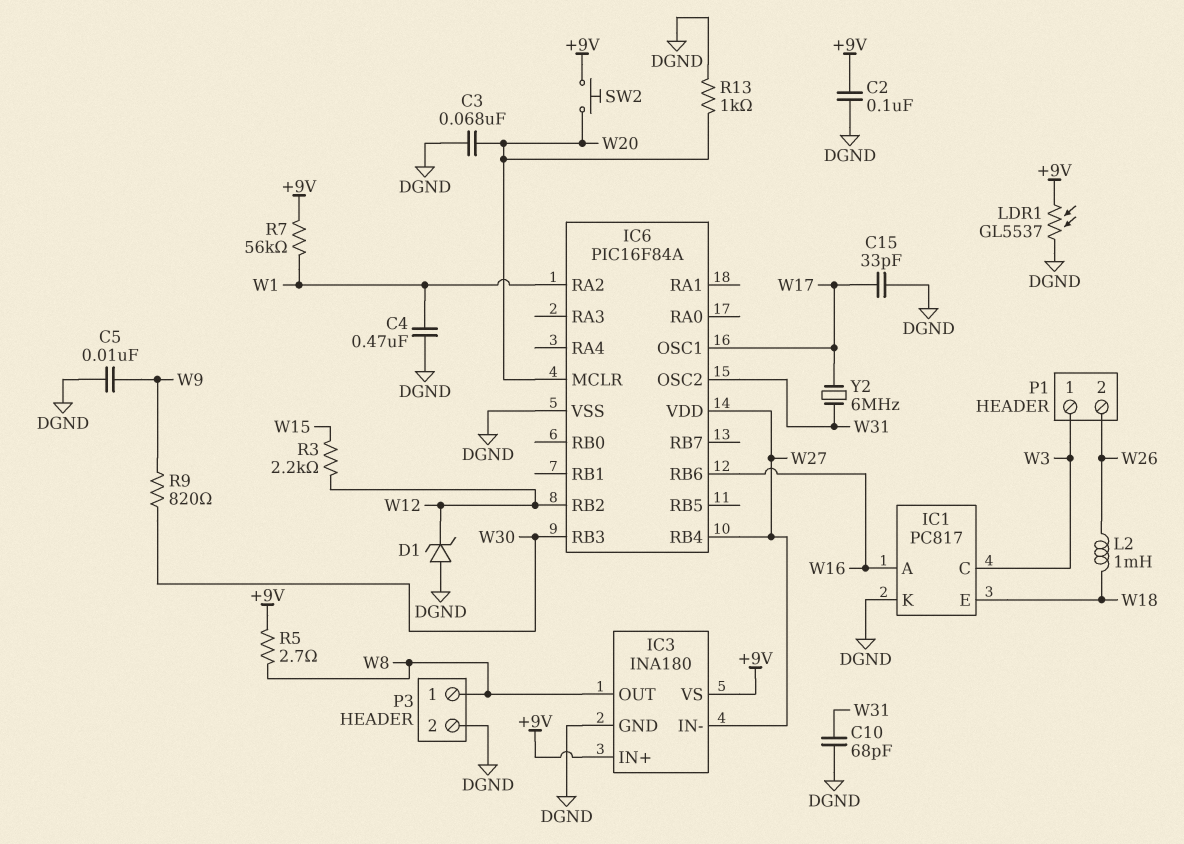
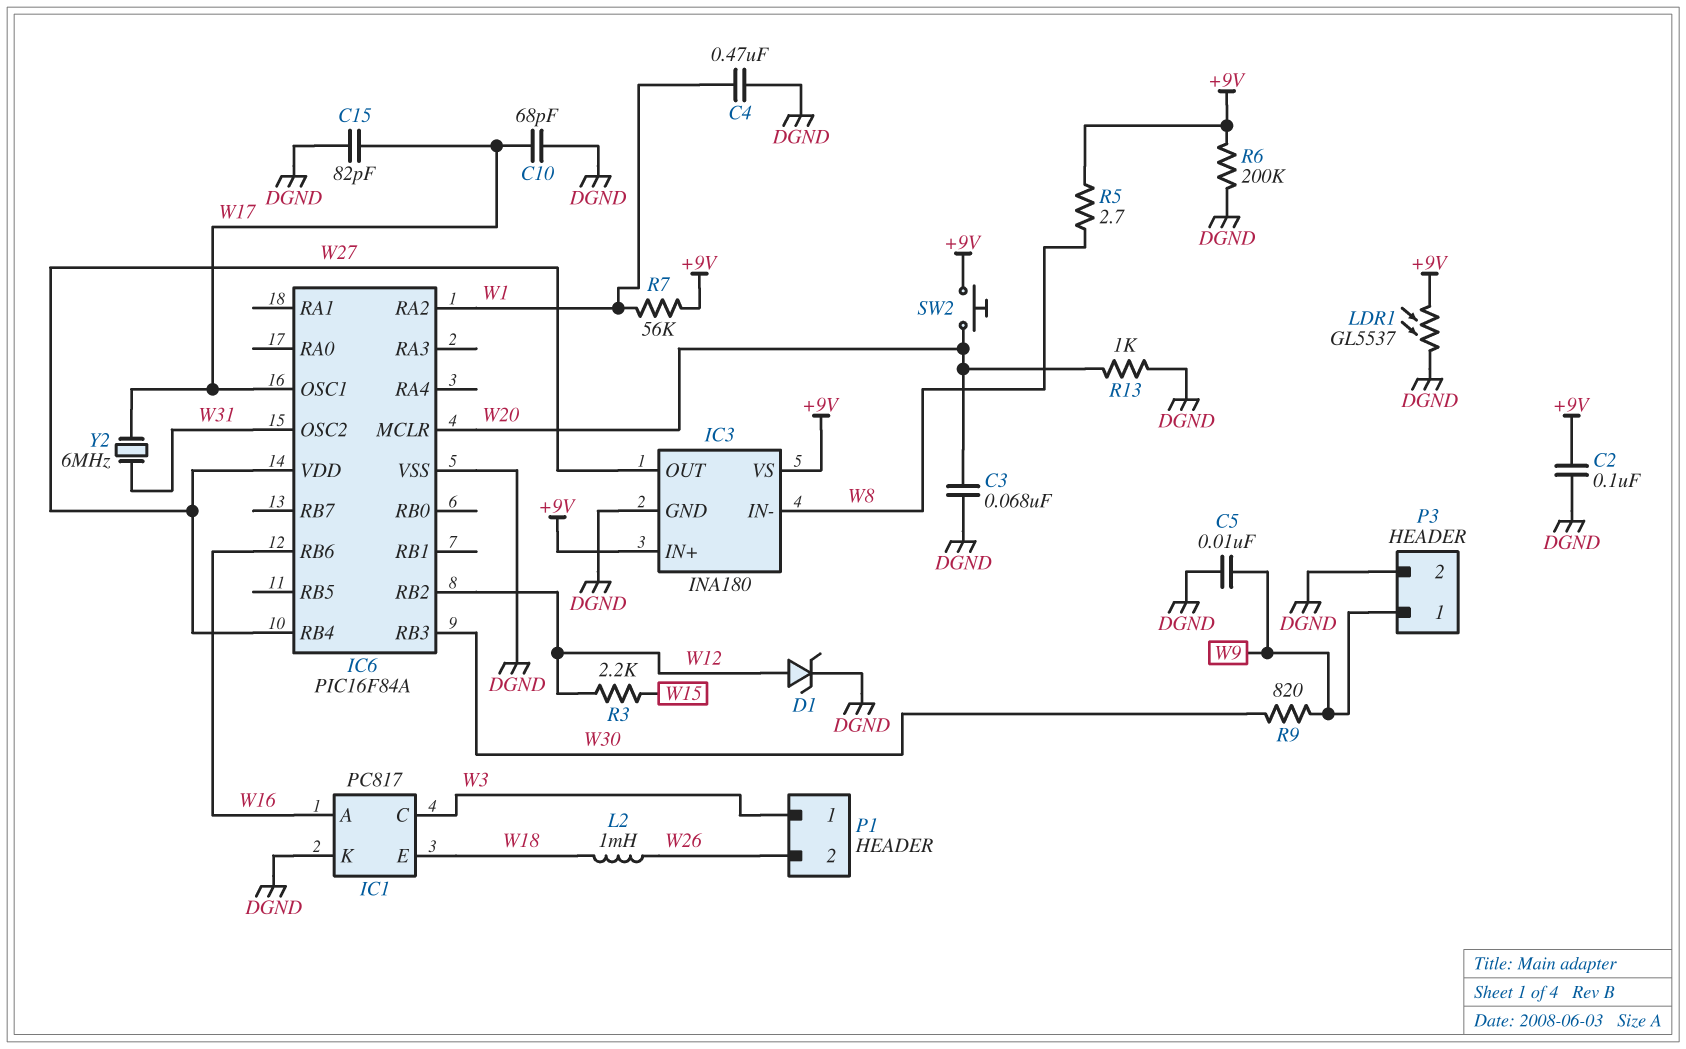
C10: 68pF (DGND, W31) -> 68pF (DGND, W17)
C15: 33pF (DGND, W17) -> 82pF (DGND, W17)
D1: zener (A DGND, K W12) -> zener (A W12, K DGND)
IC3 pin IN-: W27 -> W8
IC3 pin OUT: W8 -> W27
P3 pin 1: W8 -> W9
R6: none -> 200k (+9V, DGND)

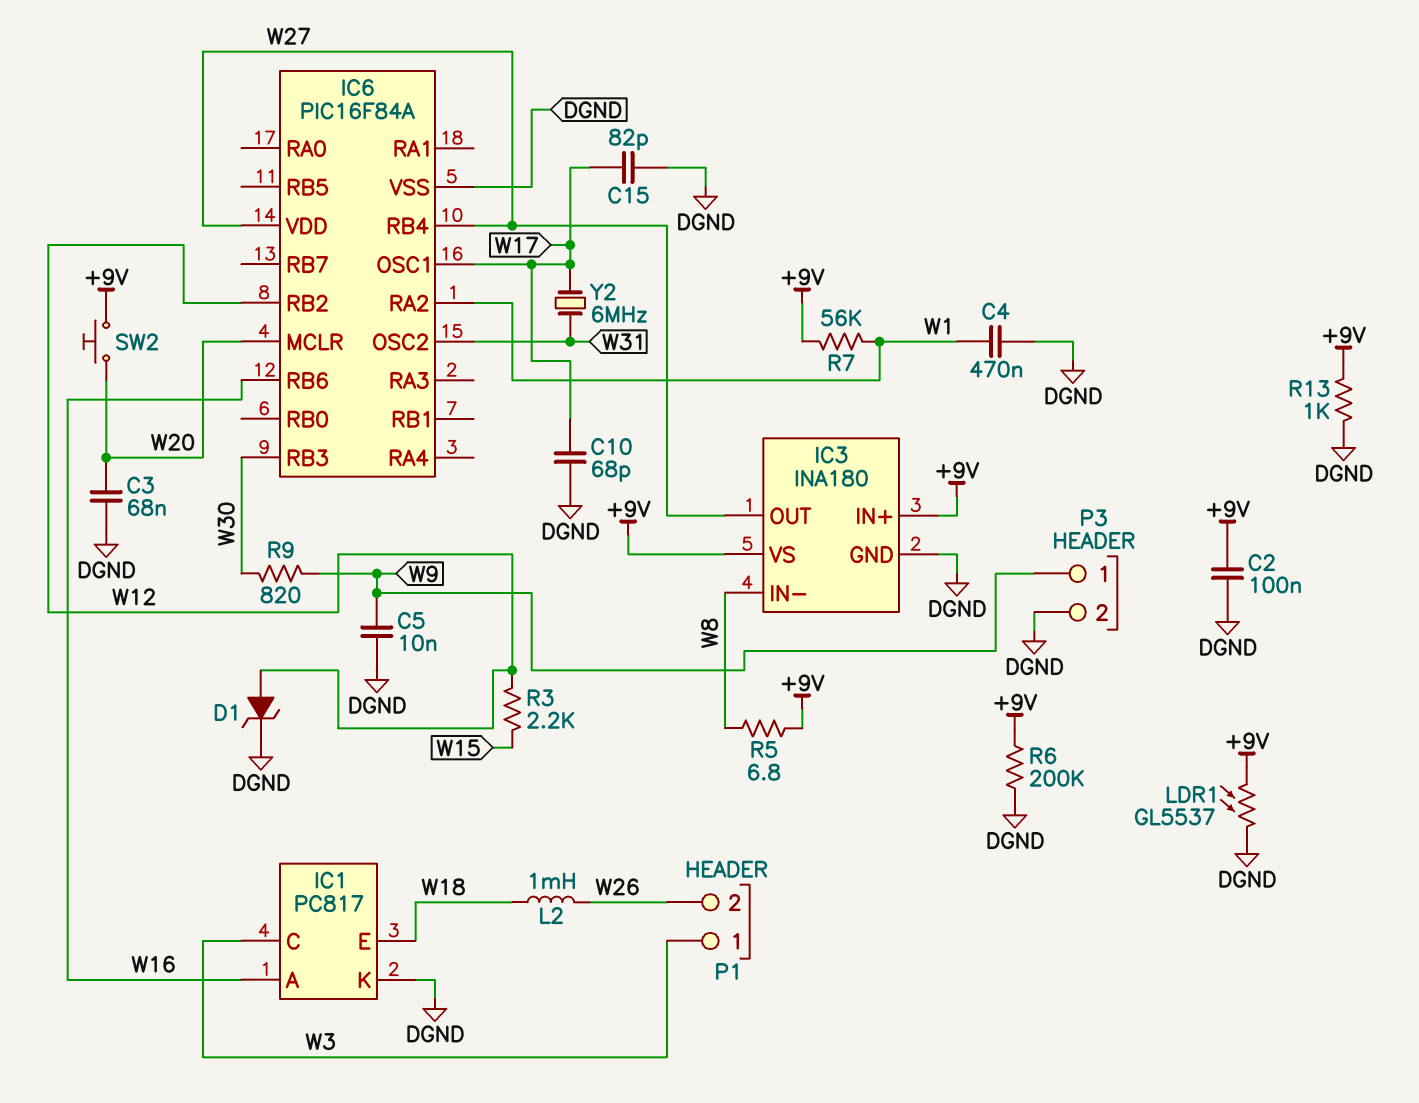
R5: 2.7 (+9V, W8) -> 6.8 (+9V, W8)
R13: 1k (DGND, W20) -> 1k (+9V, DGND)

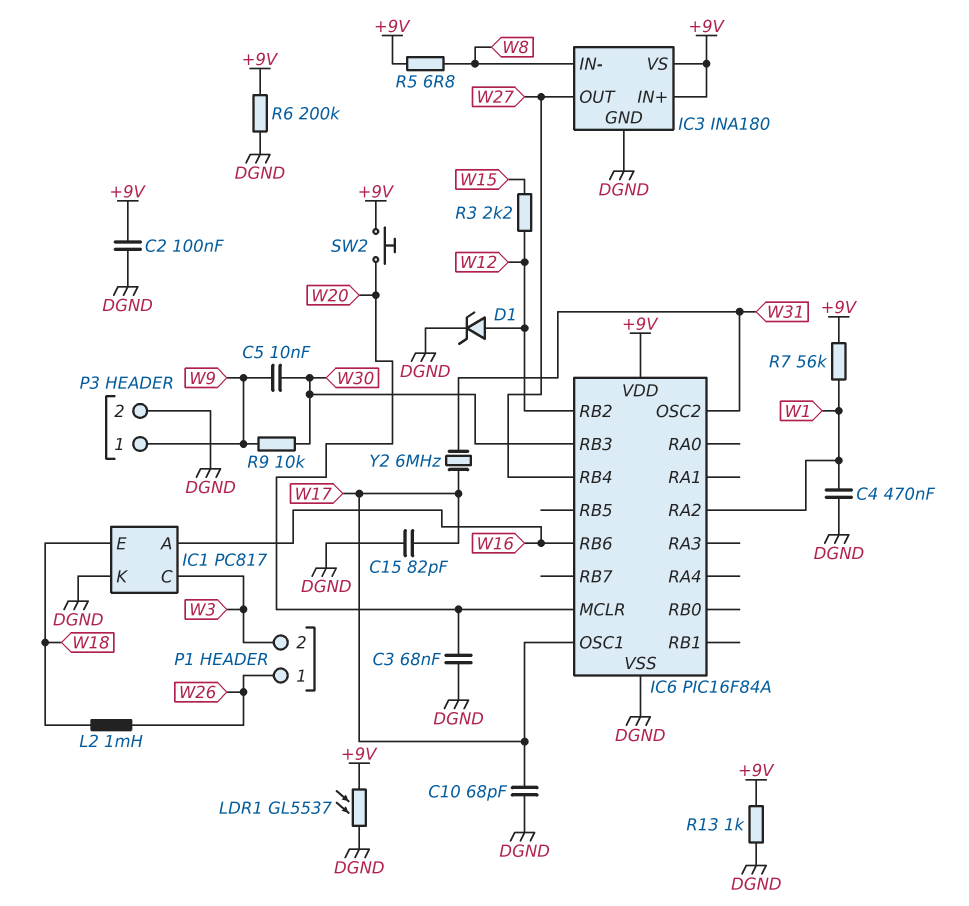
C5: 10nF (DGND, W9) -> 10nF (W9, W30)
IC6 pin VDD: W27 -> +9V
P1 pin 1: W3 -> W26
P1 pin 2: W26 -> W3
R9: 820 (W9, W30) -> 10k (W9, W30)

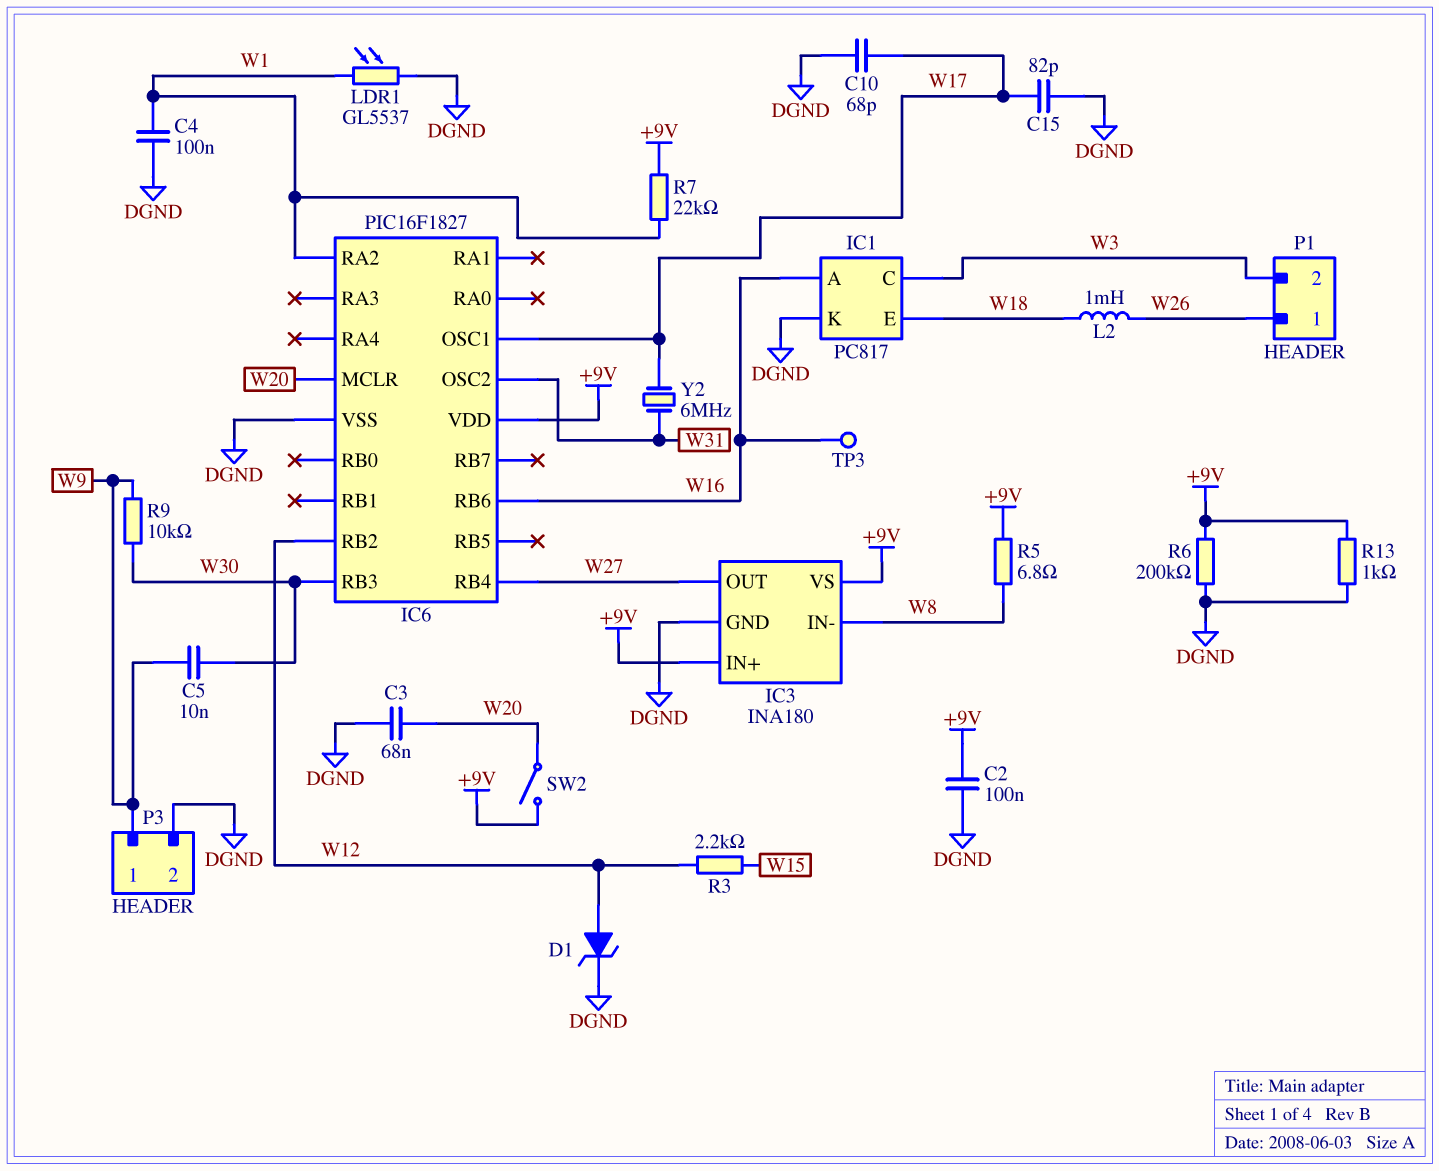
C4: 470nF (DGND, W1) -> 100nF (DGND, W1)
IC6: PIC16F84A -> PIC16F1827
LDR1: GL5537 (+9V, DGND) -> GL5537 (DGND, W1)
R7: 56k (+9V, W1) -> 22k (+9V, W1)
SW2: button (+9V, W20) -> switch (+9V, W20)
TP3: none -> test point (W16)

